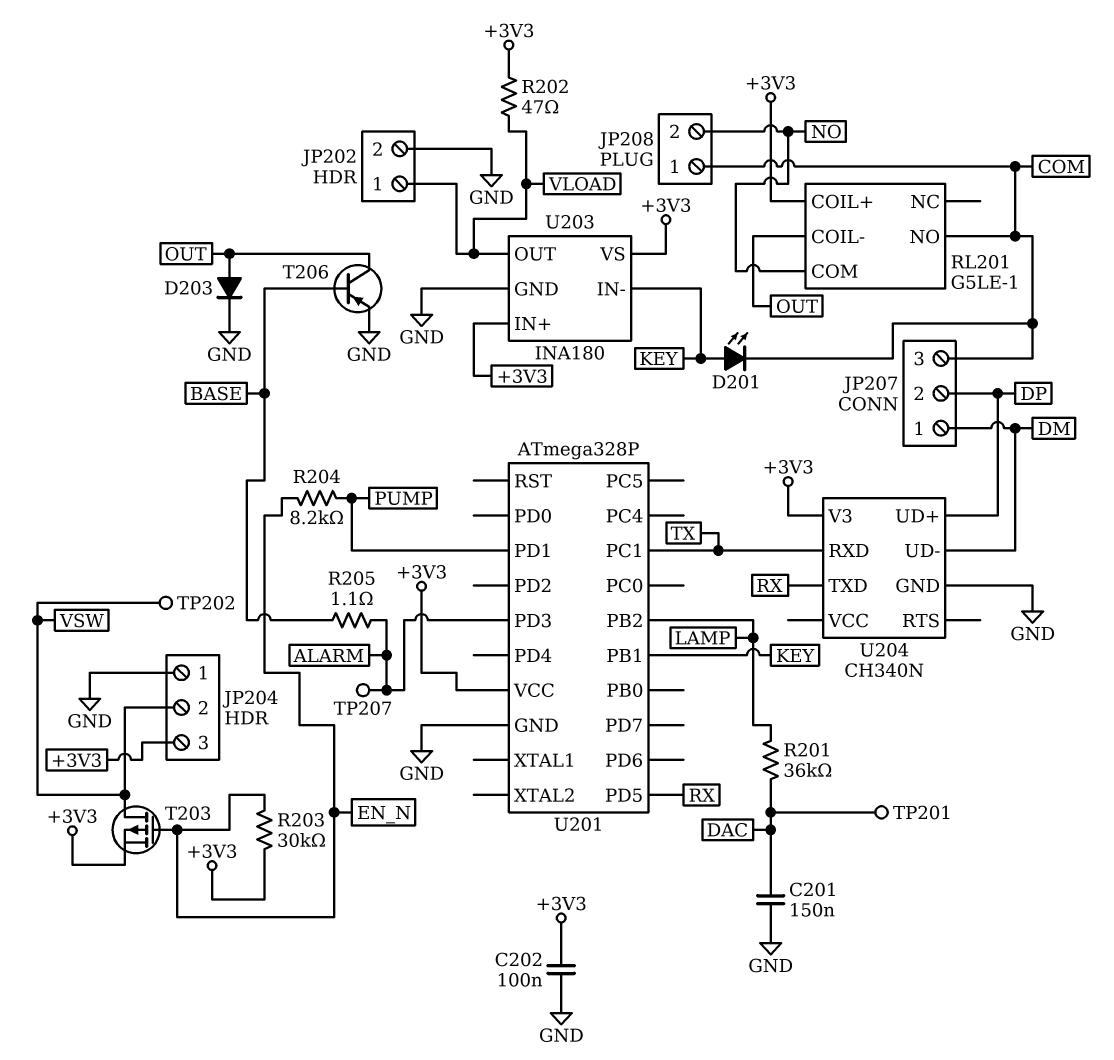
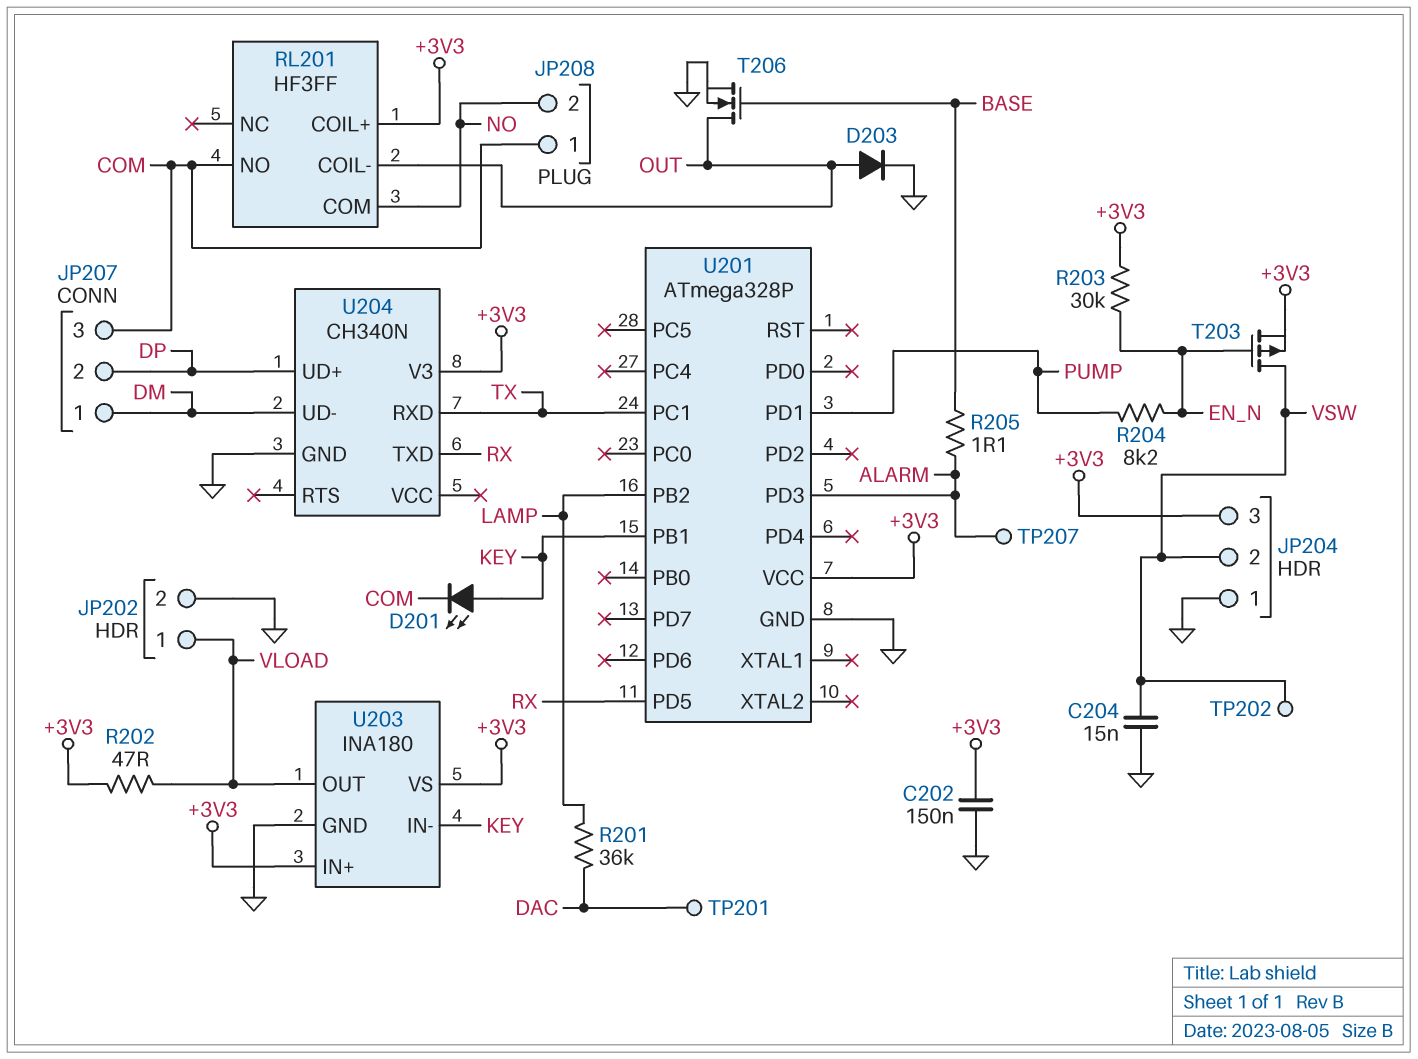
C201: 150nF (DAC, GND) -> none
C202: 100nF (+3V3, GND) -> 150nF (+3V3, GND)
C204: none -> 15nF (GND, VSW)
RL201: G5LE-1 -> HF3FF
T206: PNP (B BASE, C OUT, E GND) -> NMOS (G BASE, D OUT, S GND)

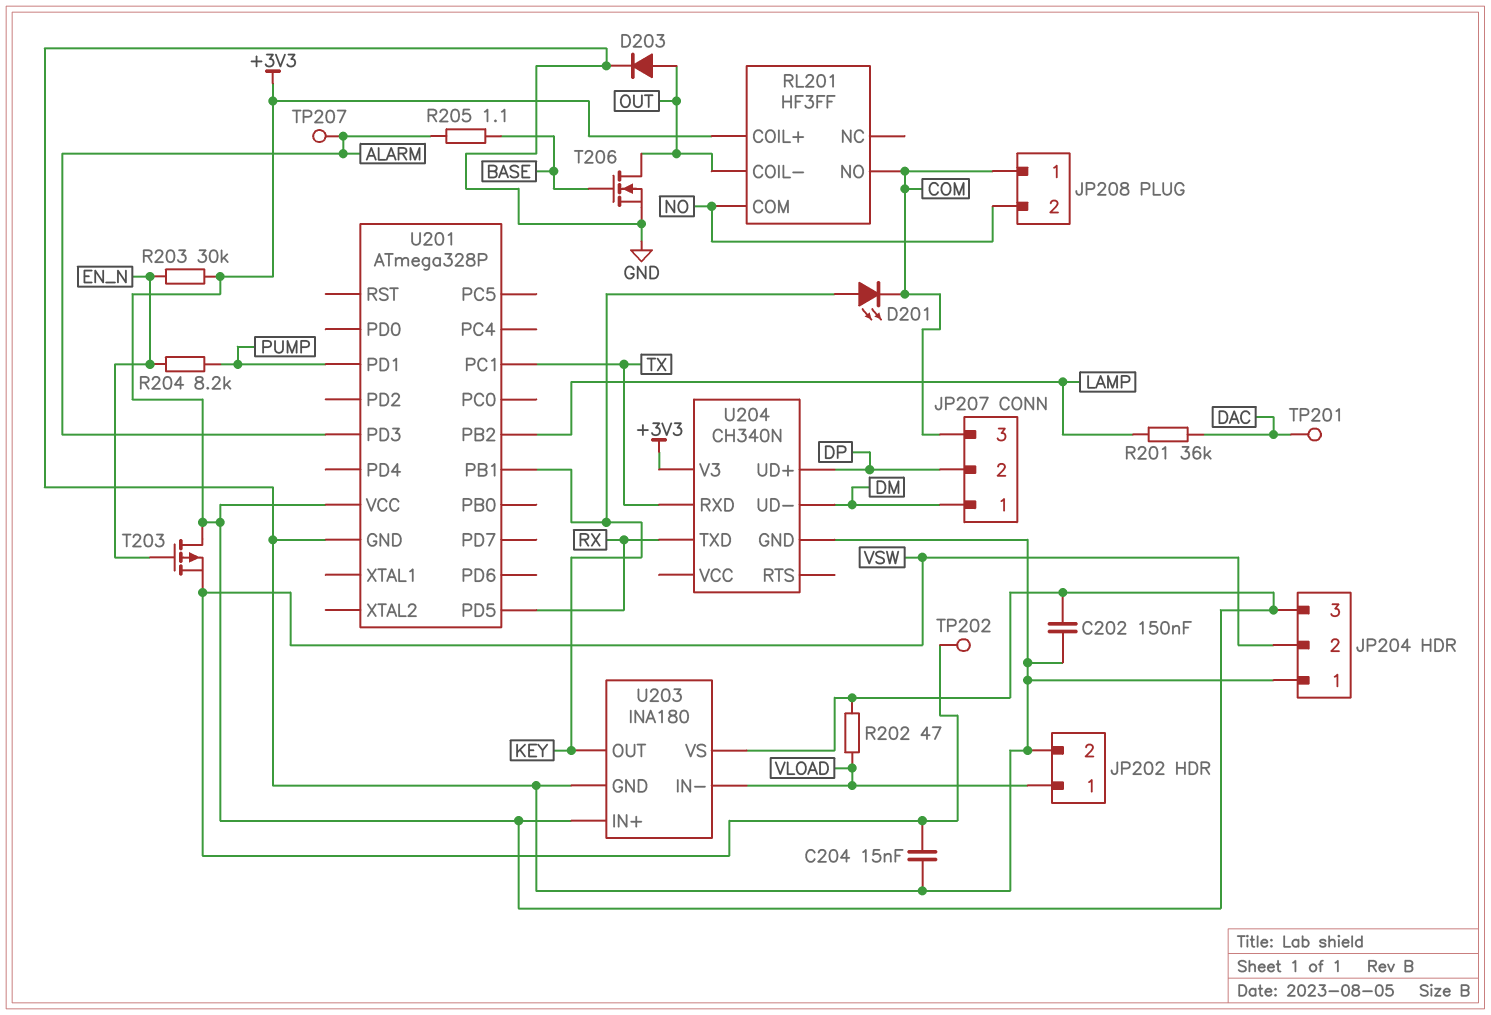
T203: PMOS (G EN_N, D VSW, S +3V3) -> PMOS (G EN_N, D +3V3, S VSW)
U203 pin IN-: KEY -> VLOAD
U203 pin OUT: VLOAD -> KEY

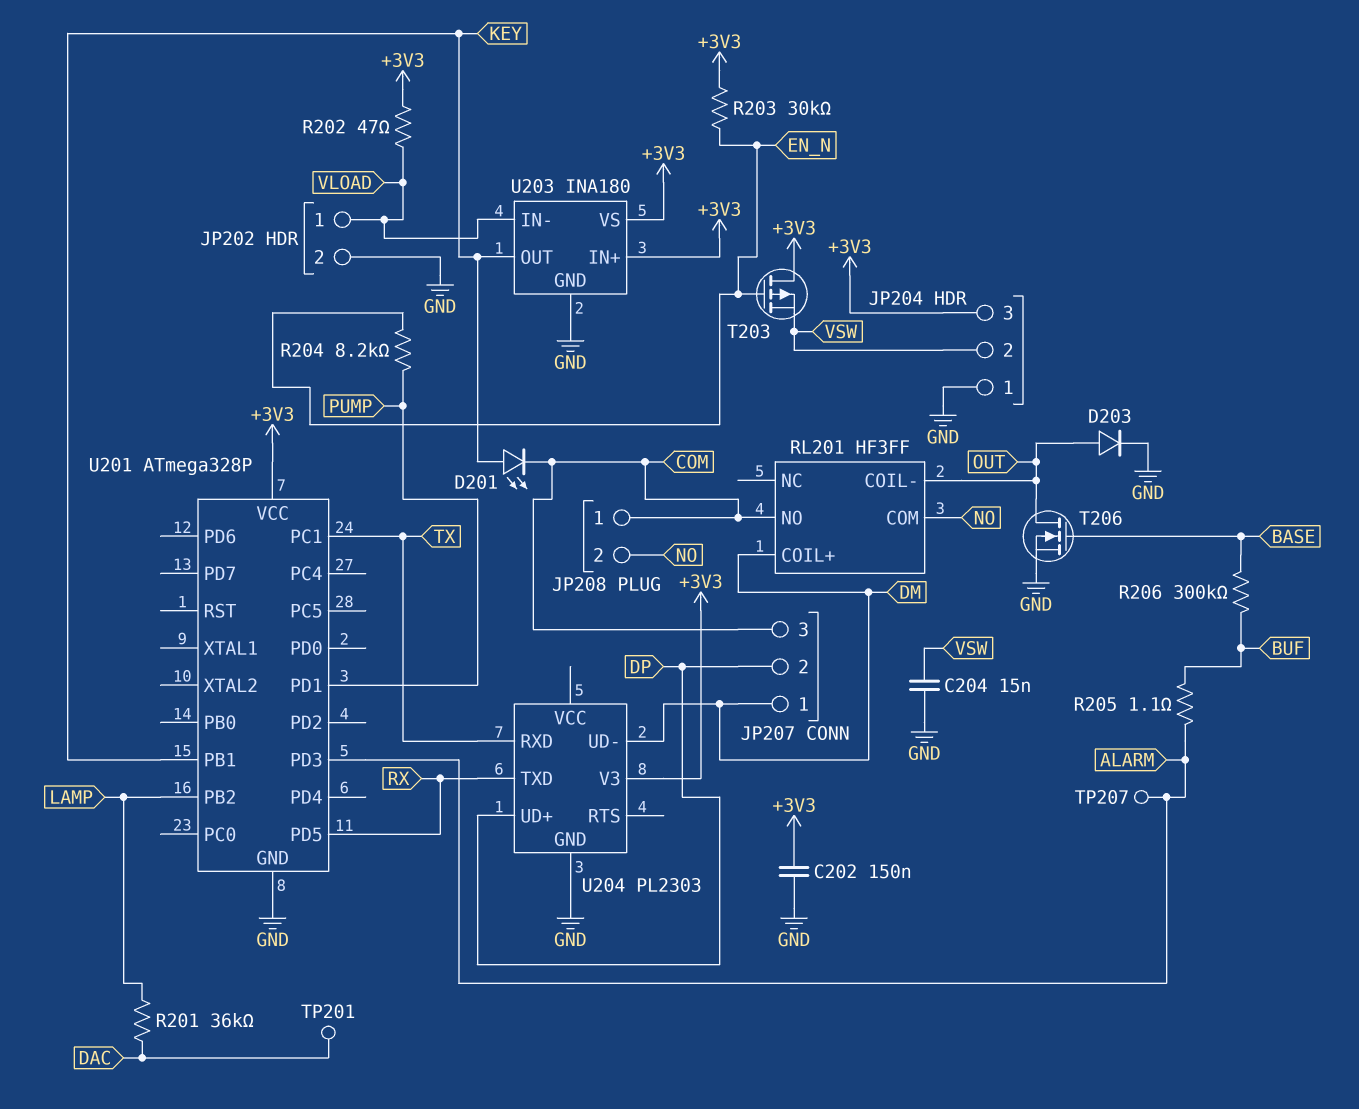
R205: 1.1 (ALARM, BASE) -> 1.1 (ALARM, BUF)
R206: none -> 300k (BASE, BUF)
RL201 pin COIL+: +3V3 -> DM
TP202: test point (VSW) -> none
U204: CH340N -> PL2303

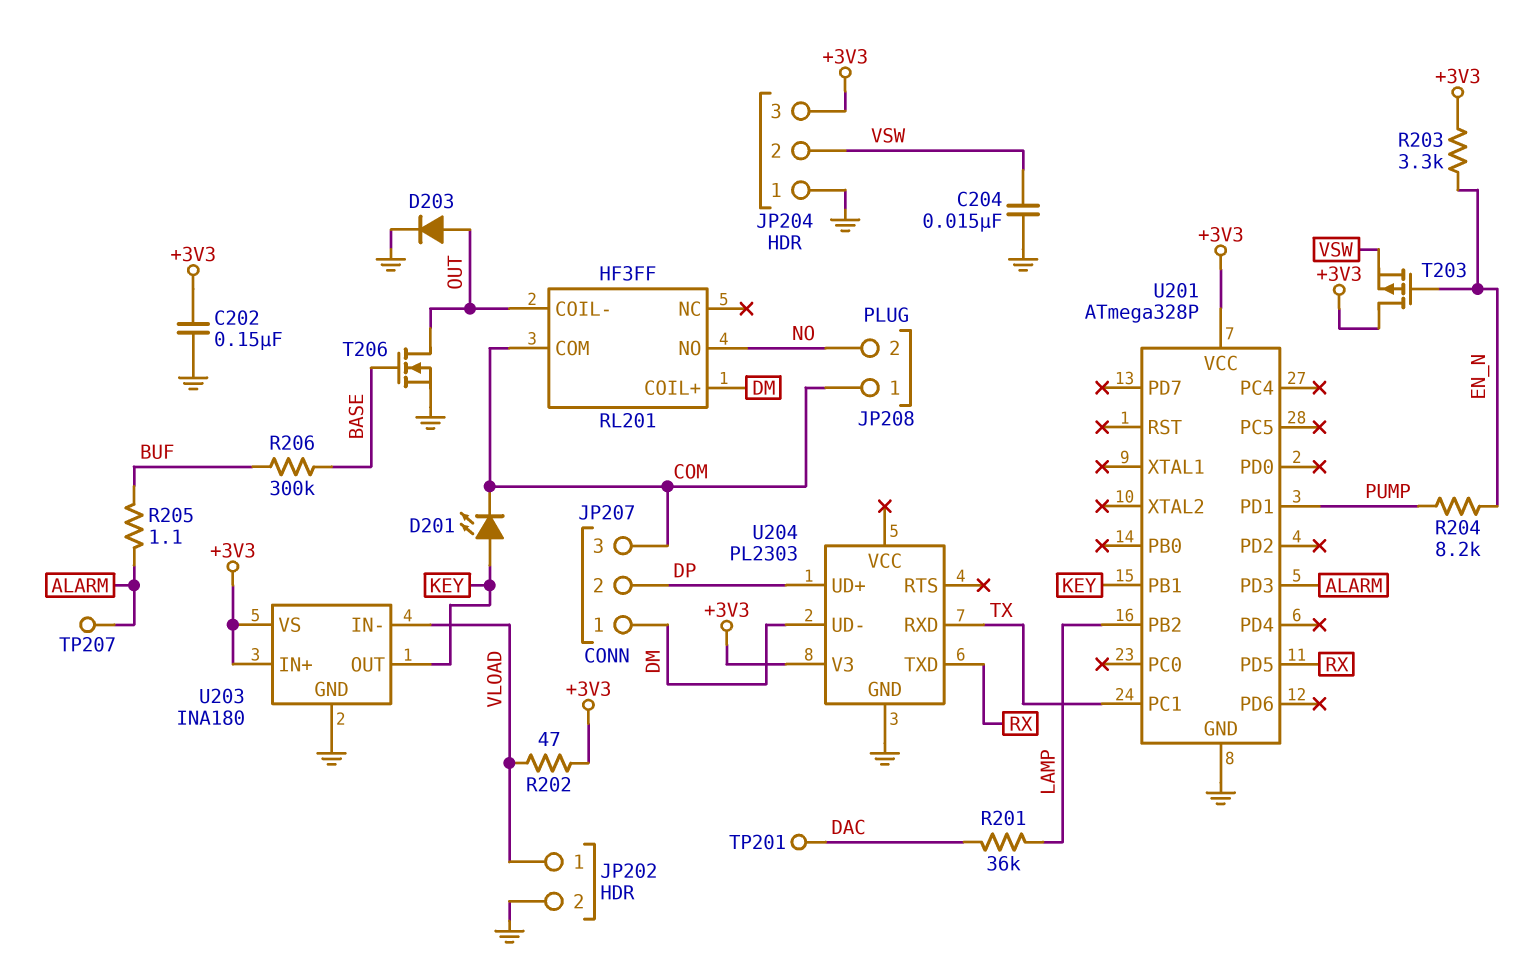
R203: 30k (+3V3, EN_N) -> 3.3k (+3V3, EN_N)
RL201 pin COM: NO -> COM
RL201 pin NO: COM -> NO

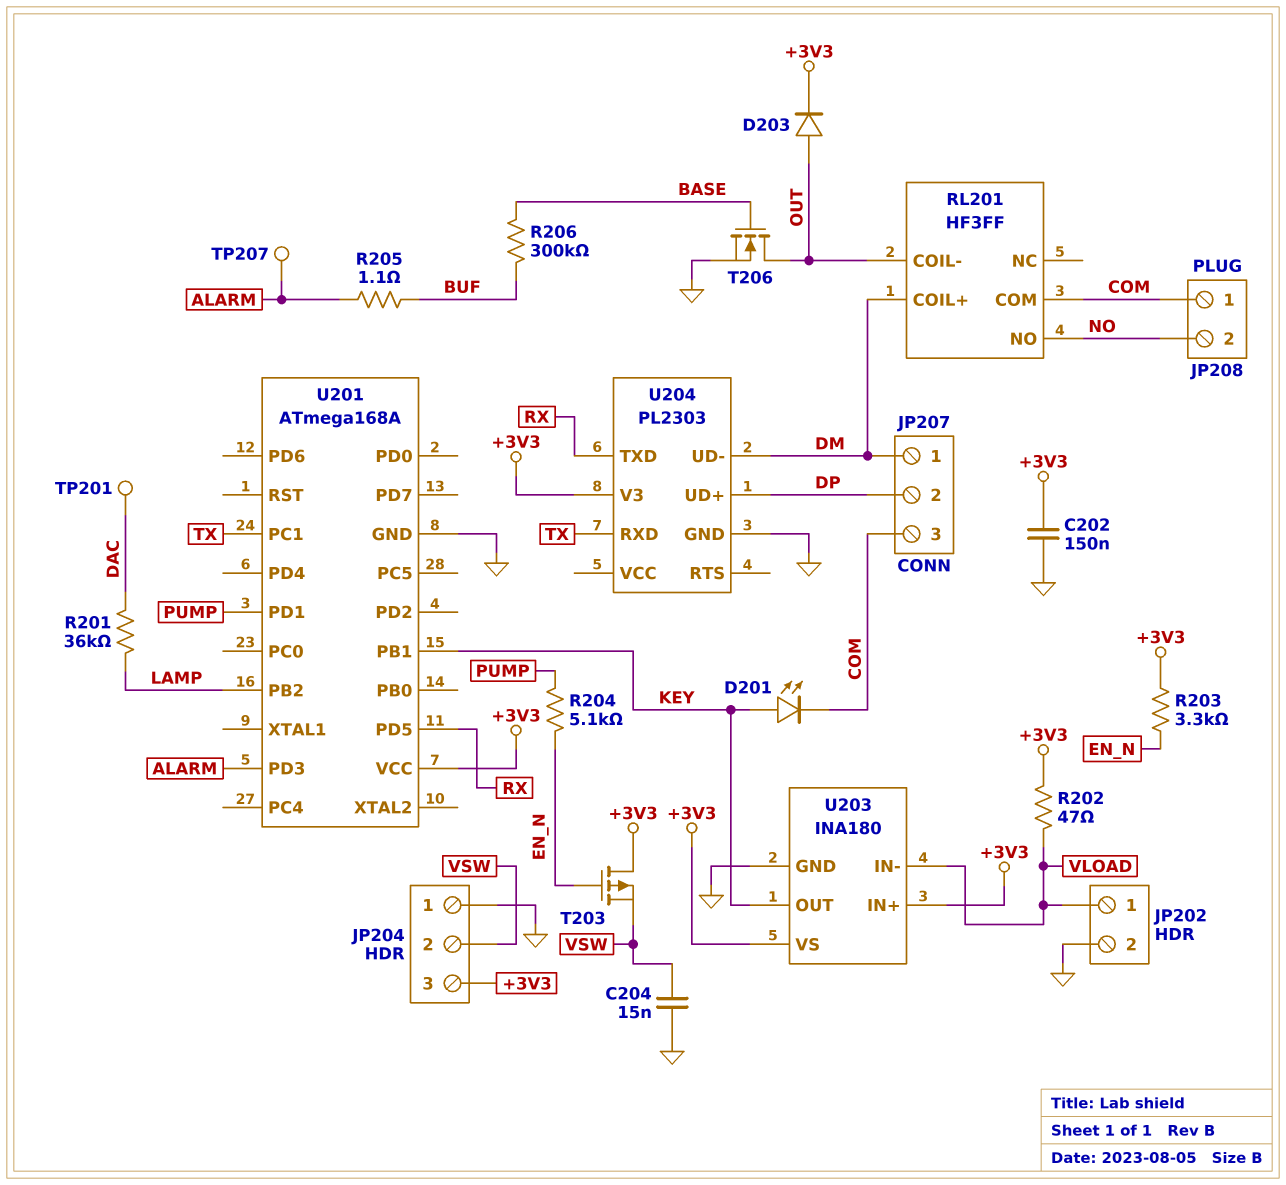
D203: diode (A OUT, K GND) -> diode (A OUT, K +3V3)
R204: 8.2k (EN_N, PUMP) -> 5.1k (EN_N, PUMP)
U201: ATmega328P -> ATmega168A

